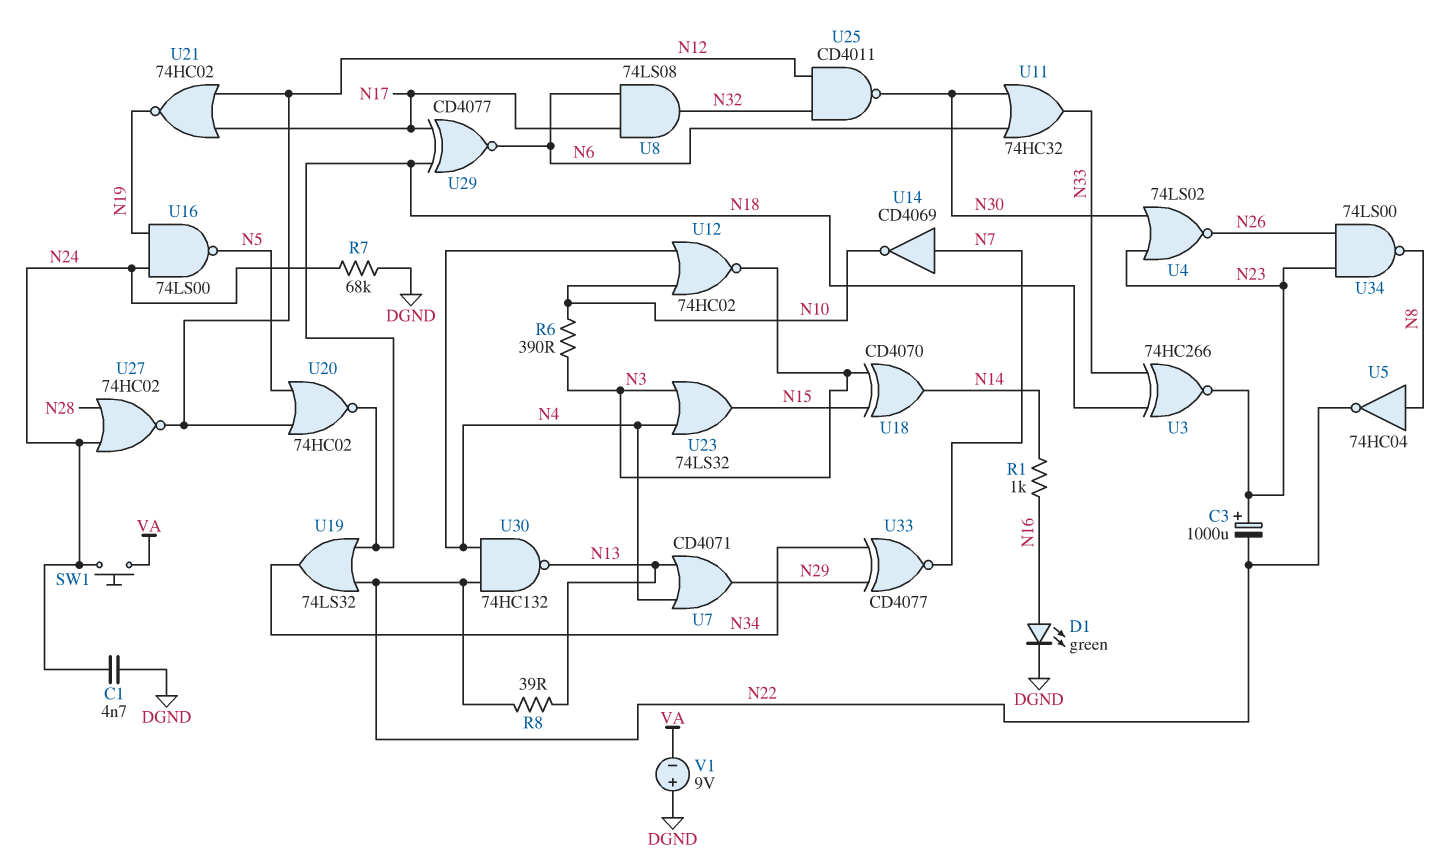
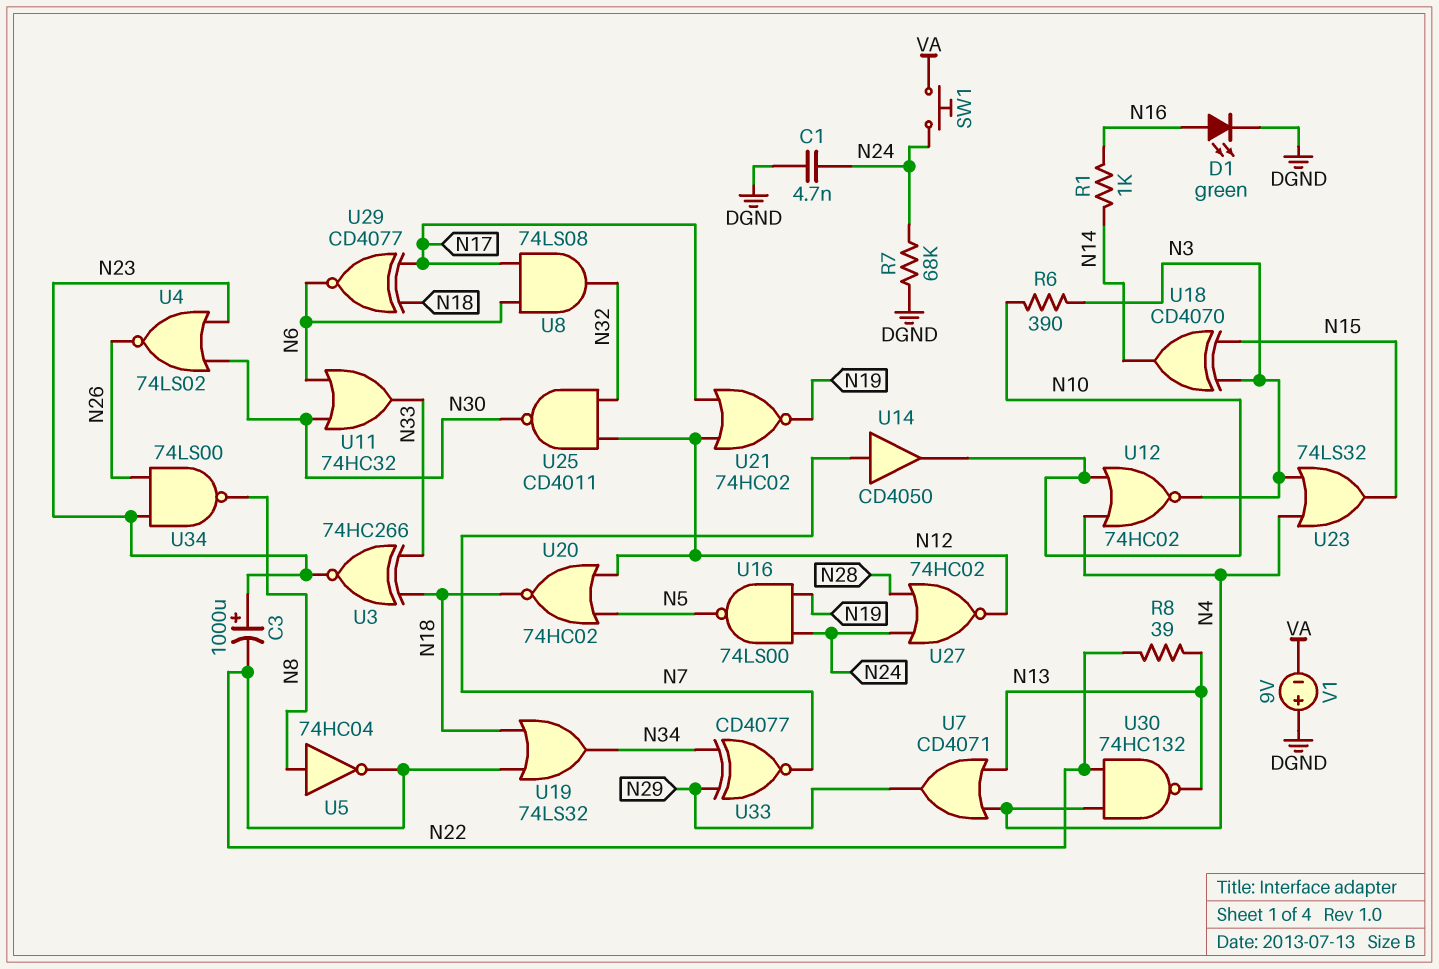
U14: NOT CD4069 (in N7, out N10) -> buffer CD4050 (in N7, out N10)

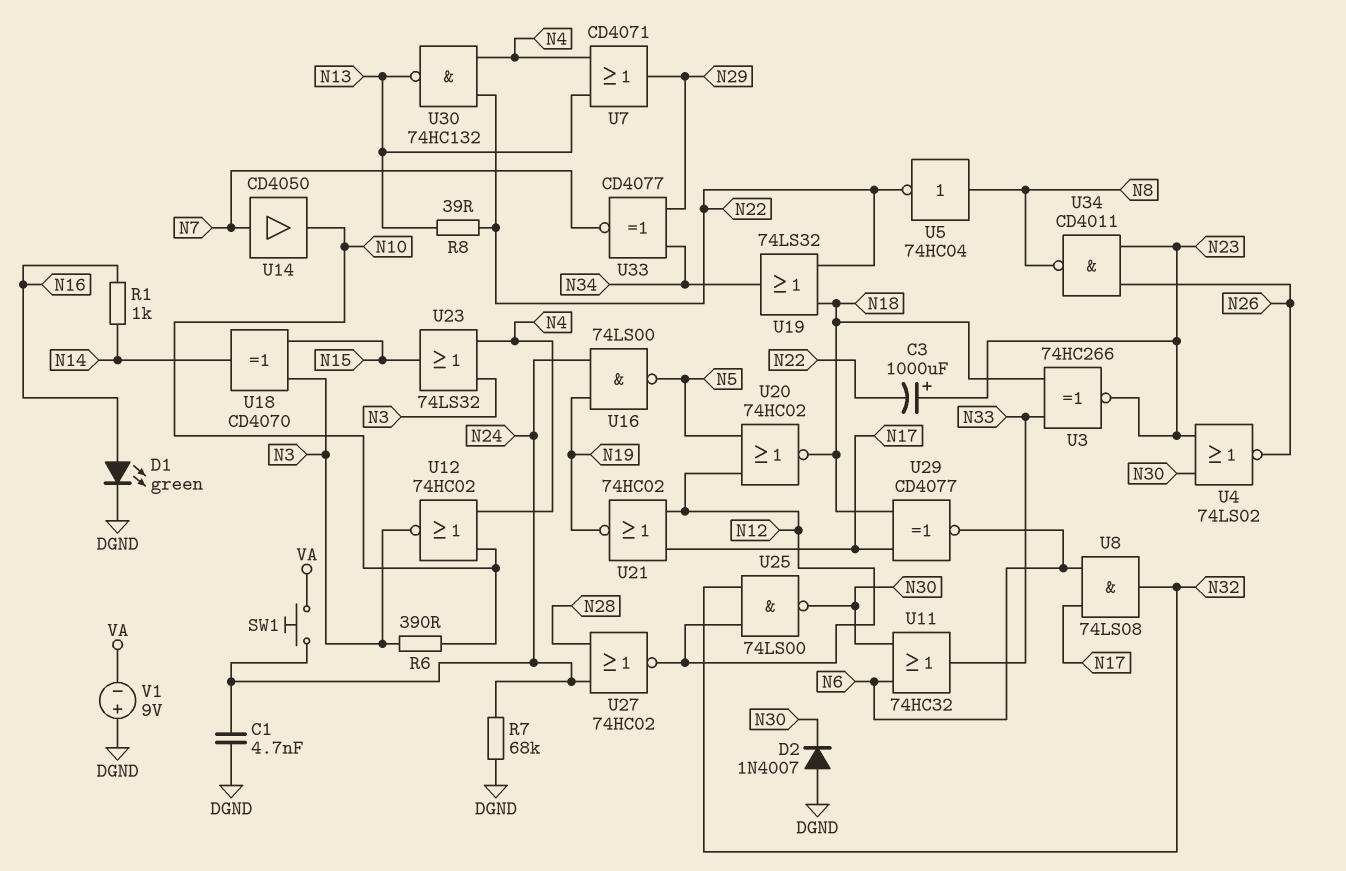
D2: none -> diode 1N4007 (A DGND, K N30)
U25: NAND CD4011 (in N12, in N32, out N30) -> NAND 74LS00 (in N12, in N32, out N30)
U34: NAND 74LS00 (in N23, in N26, out N8) -> NAND CD4011 (in N23, in N26, out N8)

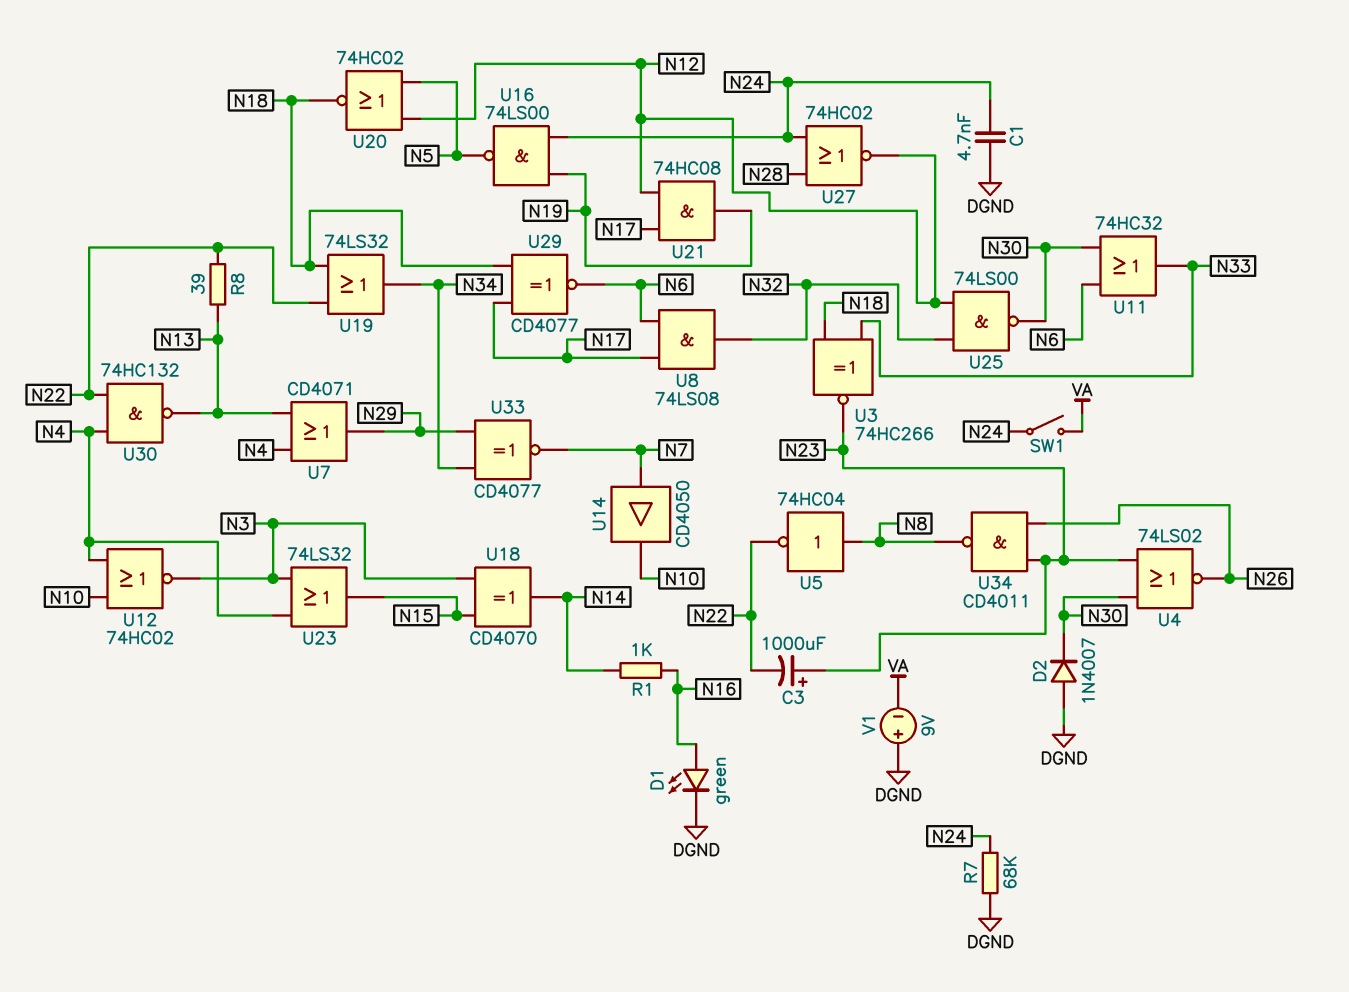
R6: 390 (N3, N10) -> none
SW1: button (N24, VA) -> switch (N24, VA)
U21: NOR 74HC02 (in N12, in N17, out N19) -> AND 74HC08 (in N12, in N17, out N19)

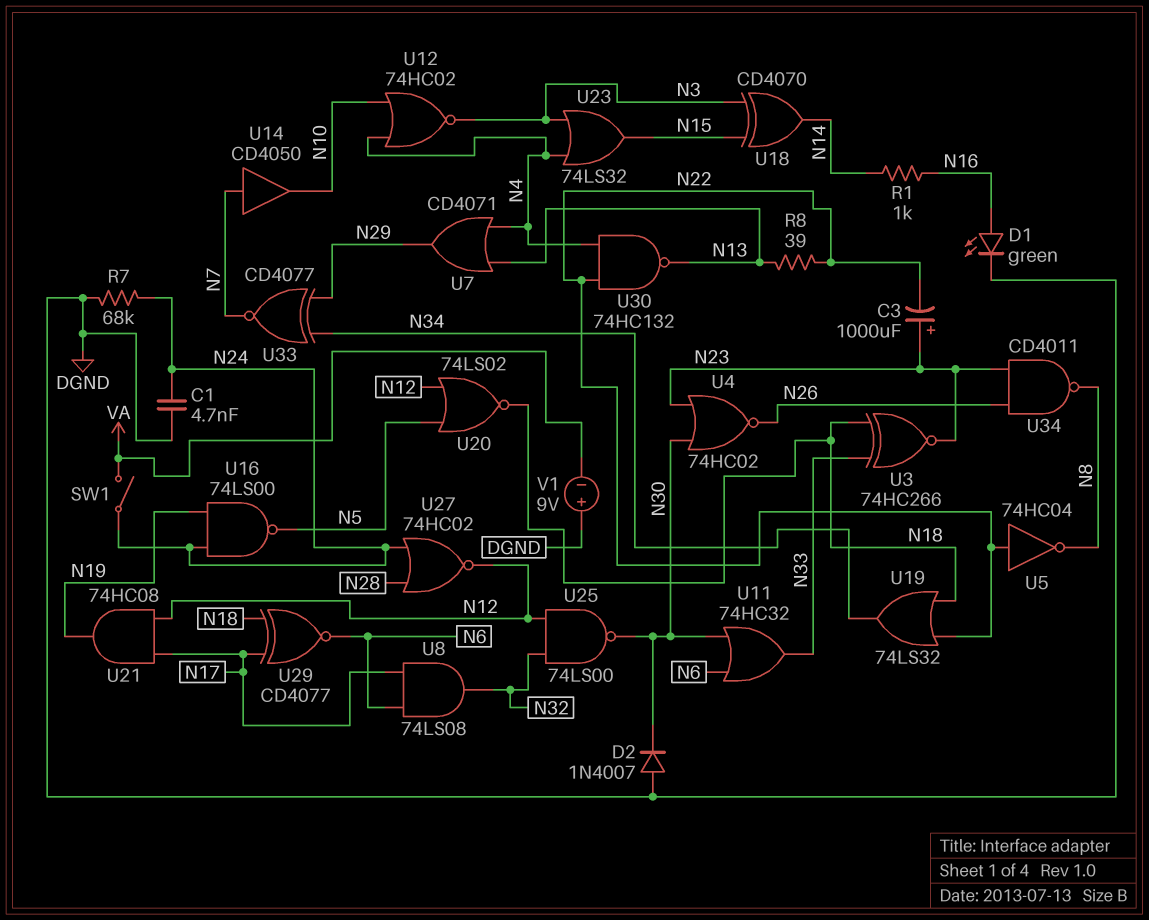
U4: NOR 74LS02 (in N23, in N30, out N26) -> NOR 74HC02 (in N23, in N30, out N26)
U5: NOT 74HC04 (in N8, out N22) -> NOT 74HC04 (in N22, out N8)
U20: NOR 74HC02 (in N5, in N12, out N18) -> NOR 74LS02 (in N5, in N12, out N18)

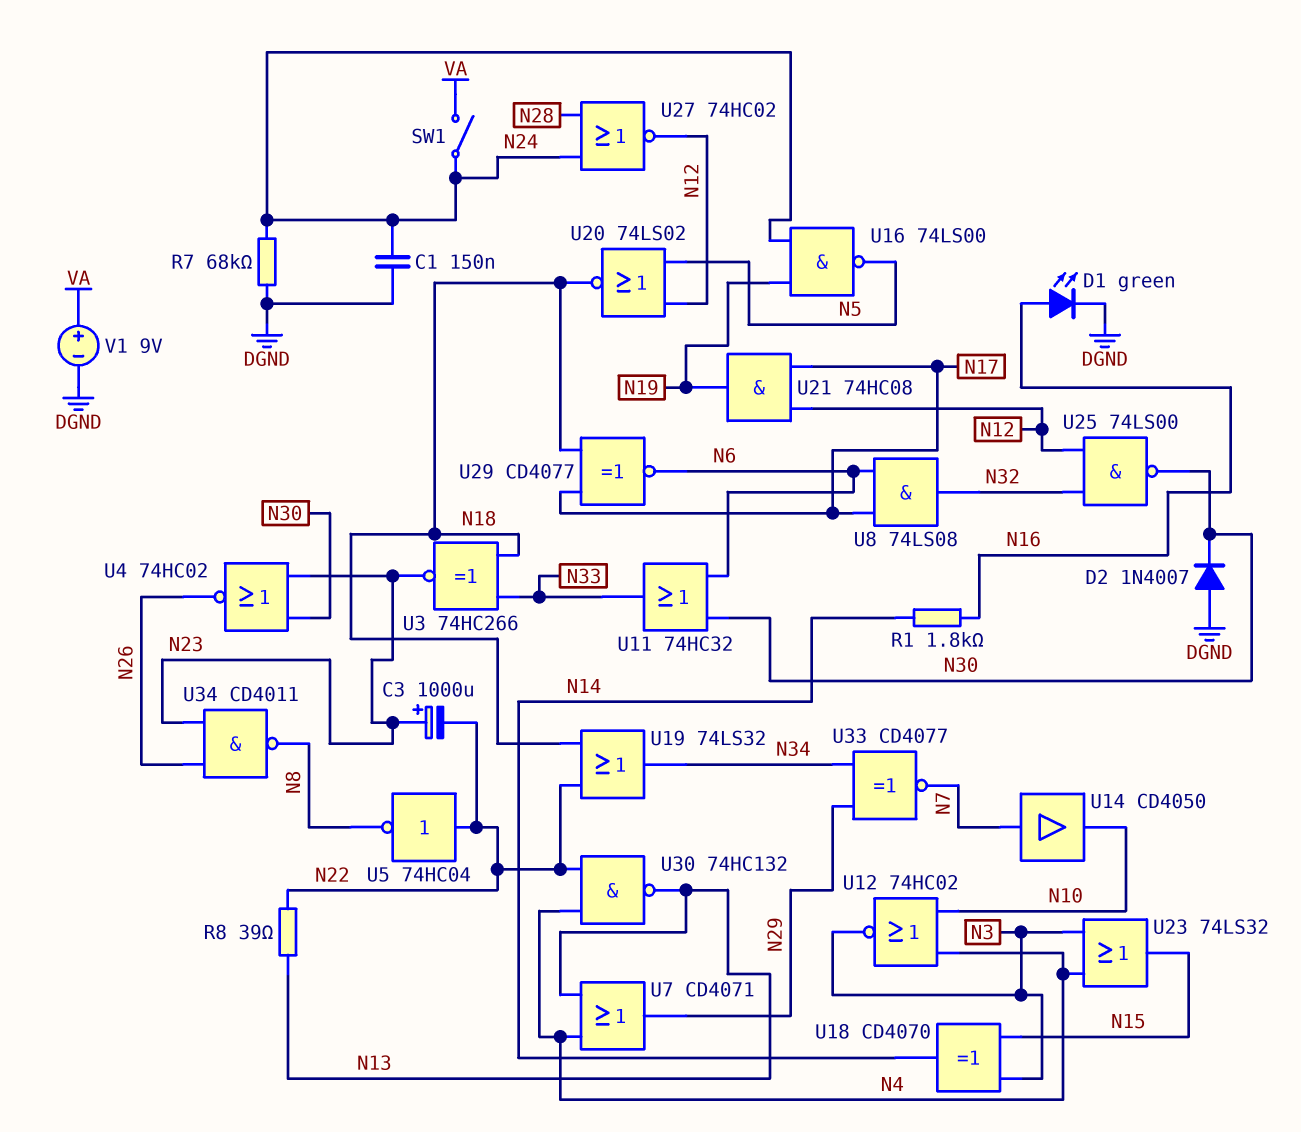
C1: 4.7nF (DGND, N24) -> 150nF (DGND, N24)
R1: 1k (N14, N16) -> 1.8k (N14, N16)
V1: 9V (plus DGND, minus VA) -> 9V (plus VA, minus DGND)

